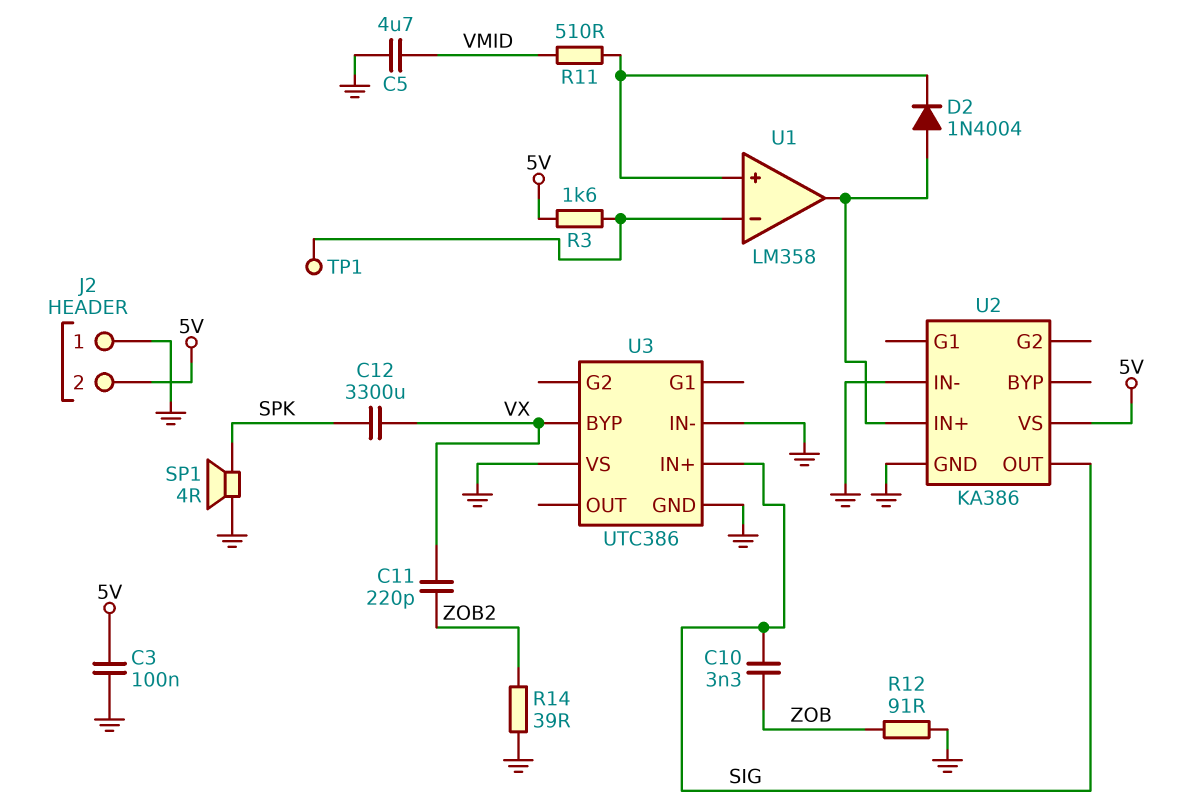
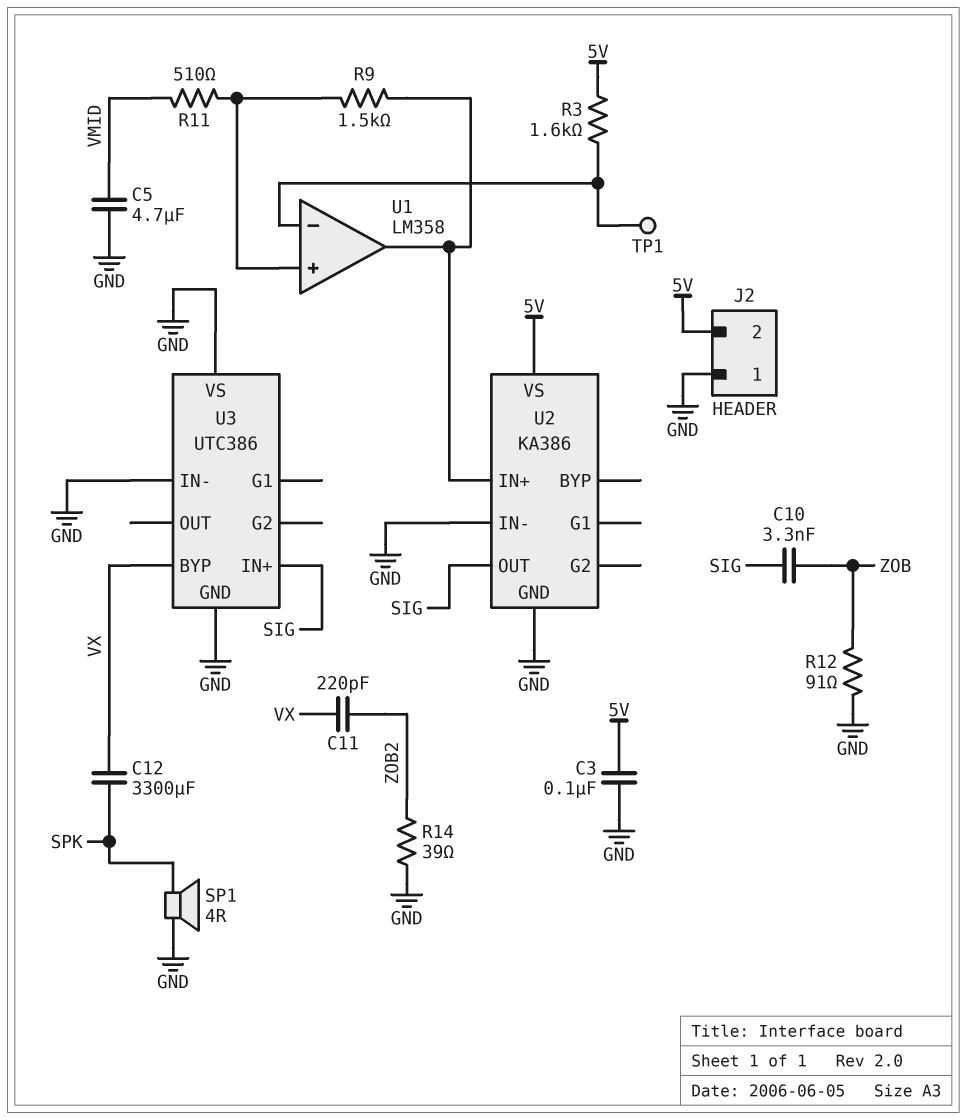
D2: diode 1N4004 (A U1/out, K U1/in+) -> none
R9: none -> 1.5k (U1/in+, U1/out)

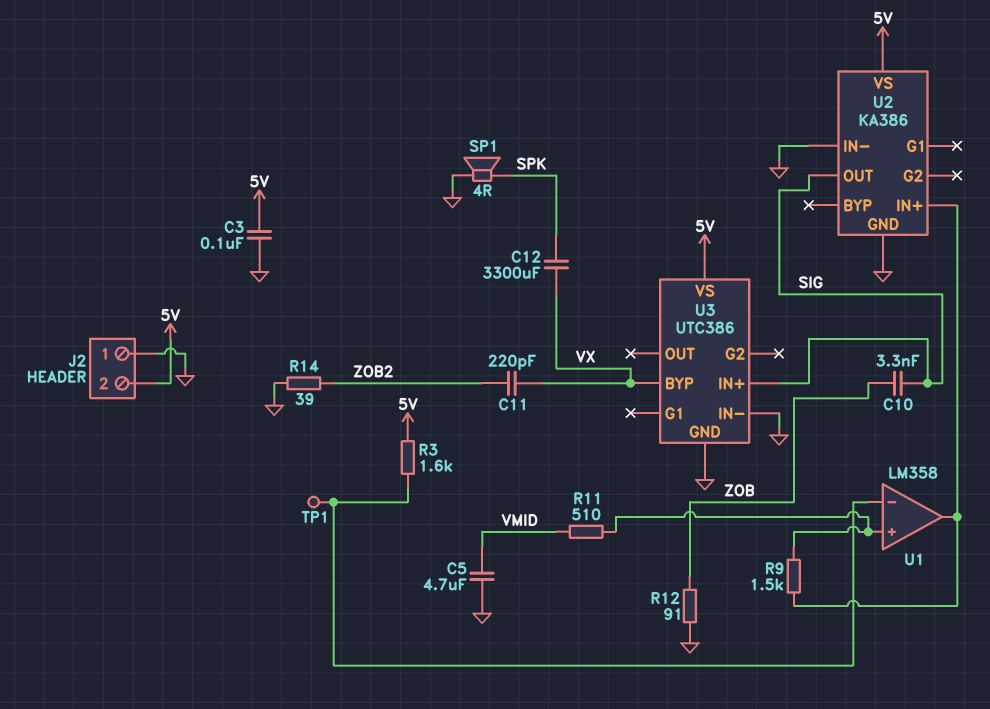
U3 pin VS: GND -> 5V

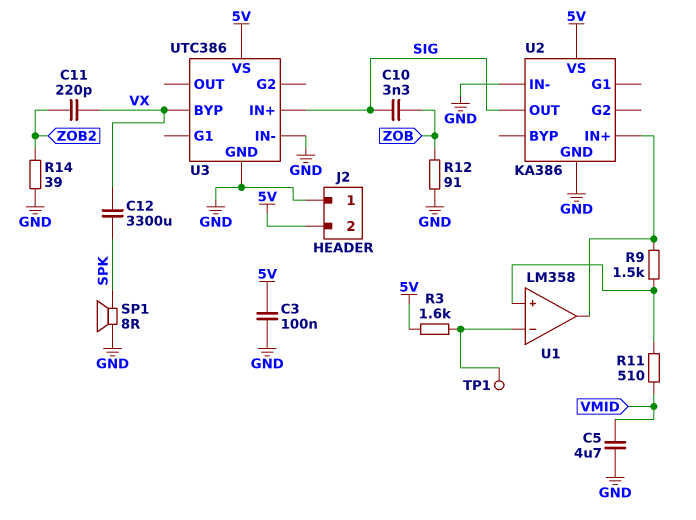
SP1: speaker 4R (GND, SPK) -> speaker 8R (GND, SPK)

